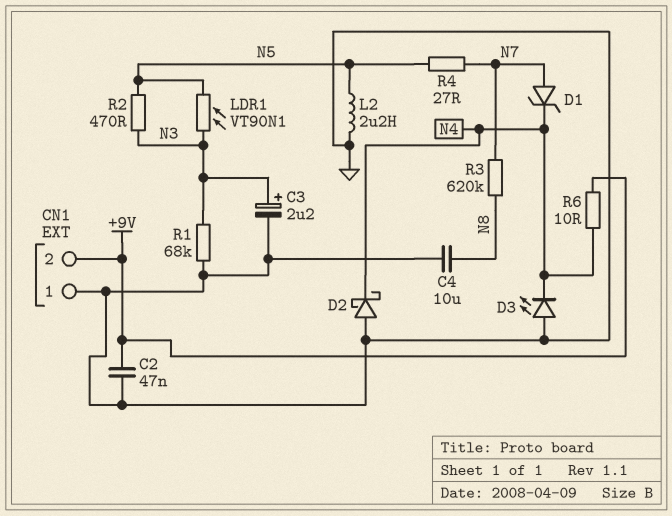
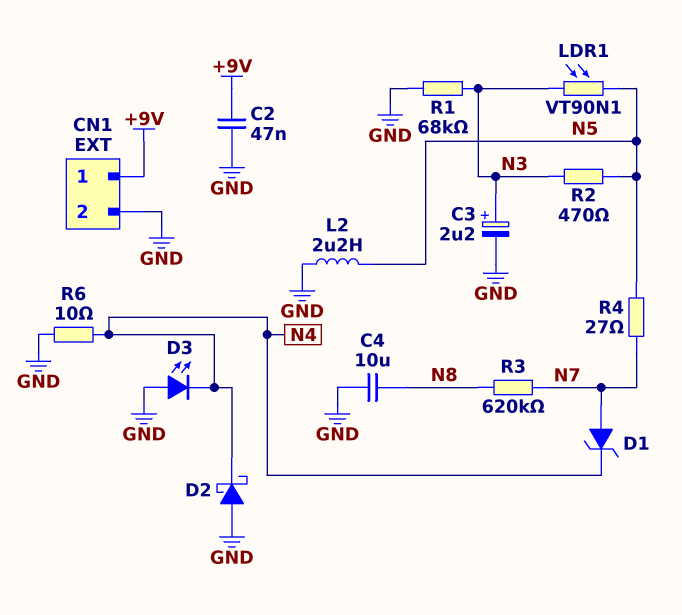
CN1 pin 1: GND -> +9V
CN1 pin 2: +9V -> GND
R6: 10 (+9V, N4) -> 10 (GND, N4)

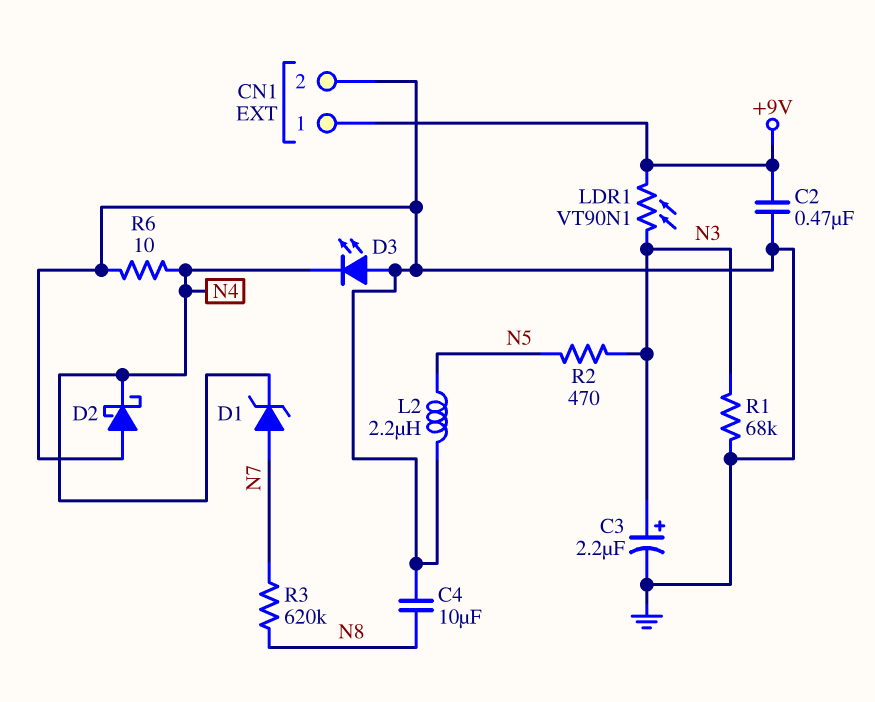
C2: 47nF (+9V, GND) -> 470nF (+9V, GND)
LDR1: VT90N1 (N3, N5) -> VT90N1 (+9V, N3)
R4: 27 (N5, N7) -> none

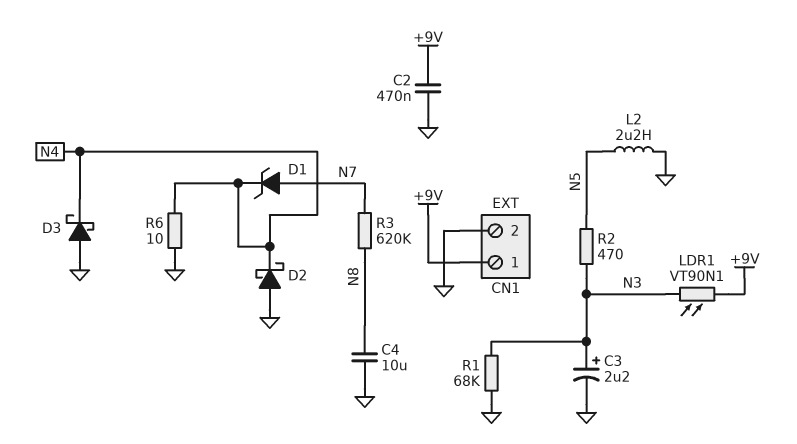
D3: LED (A GND, K N4) -> schottky (A GND, K N4)

